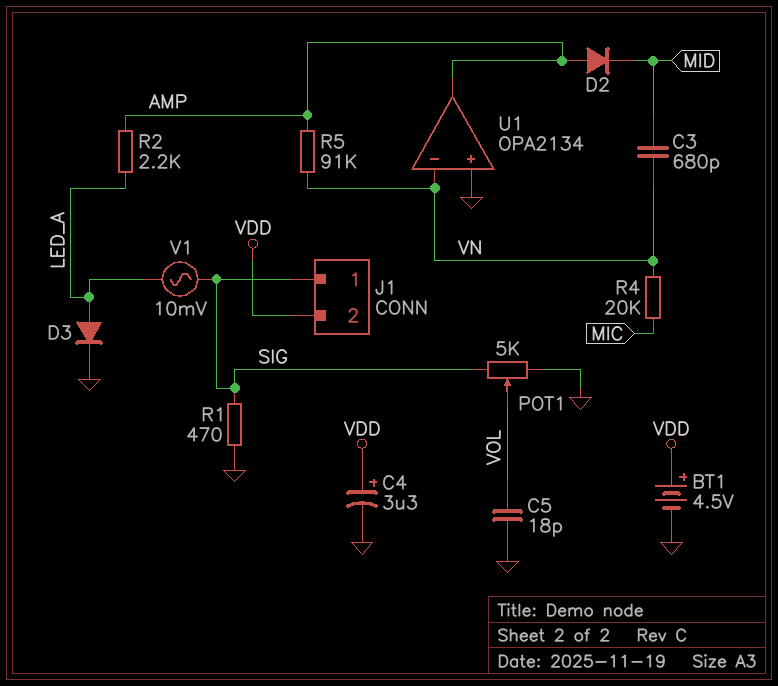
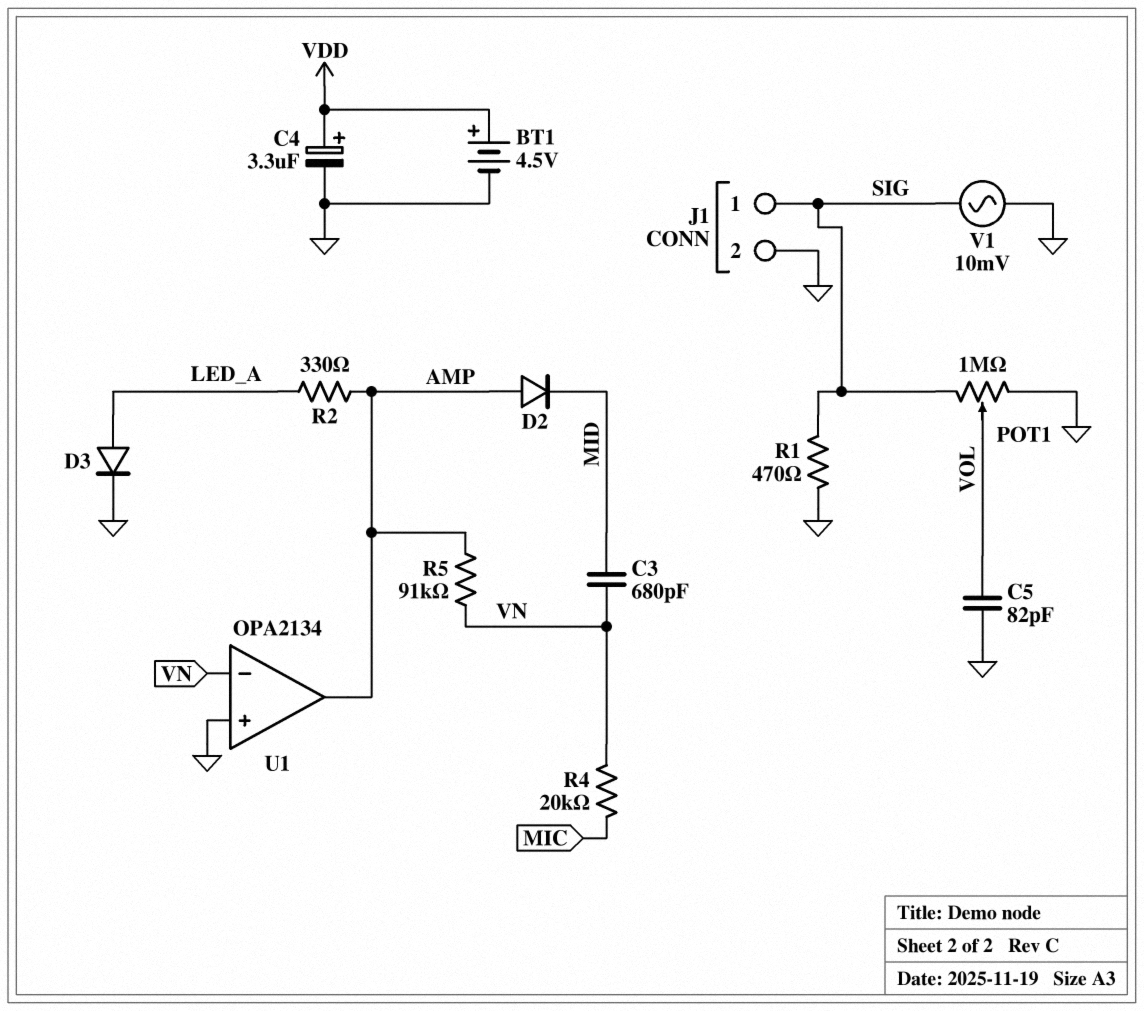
C5: 18pF (GND, VOL) -> 82pF (GND, VOL)
J1 pin 2: VDD -> GND
POT1: 5k (GND, SIG, wiper VOL) -> 1M (GND, SIG, wiper VOL)
R2: 2.2k (AMP, LED_A) -> 330 (AMP, LED_A)
V1: AC 10mV (LED_A, SIG) -> AC 10mV (GND, SIG)

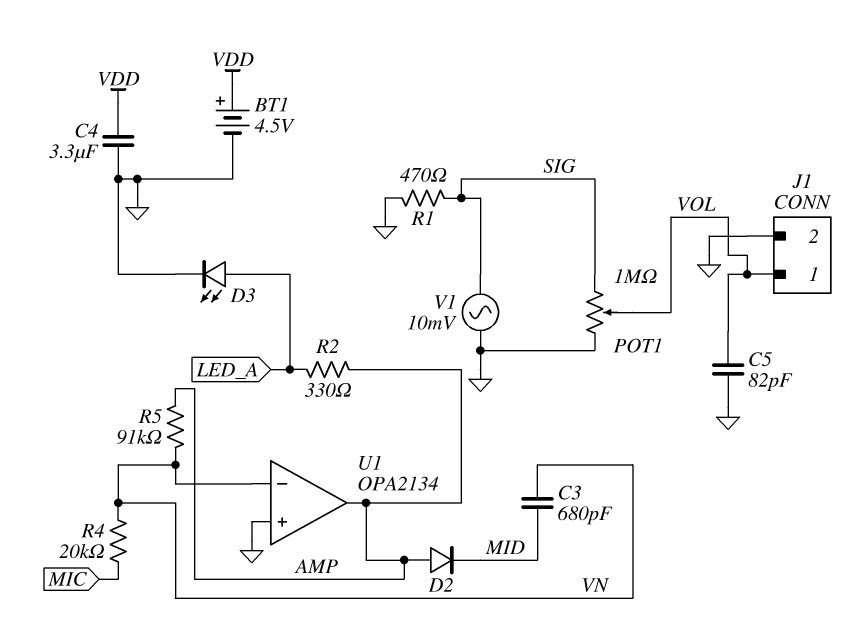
C4: 3.3uF (plus VDD, minus GND) -> 3.3uF (GND, VDD)
D3: diode (A LED_A, K GND) -> LED (A LED_A, K GND)
J1 pin 1: SIG -> VOL

